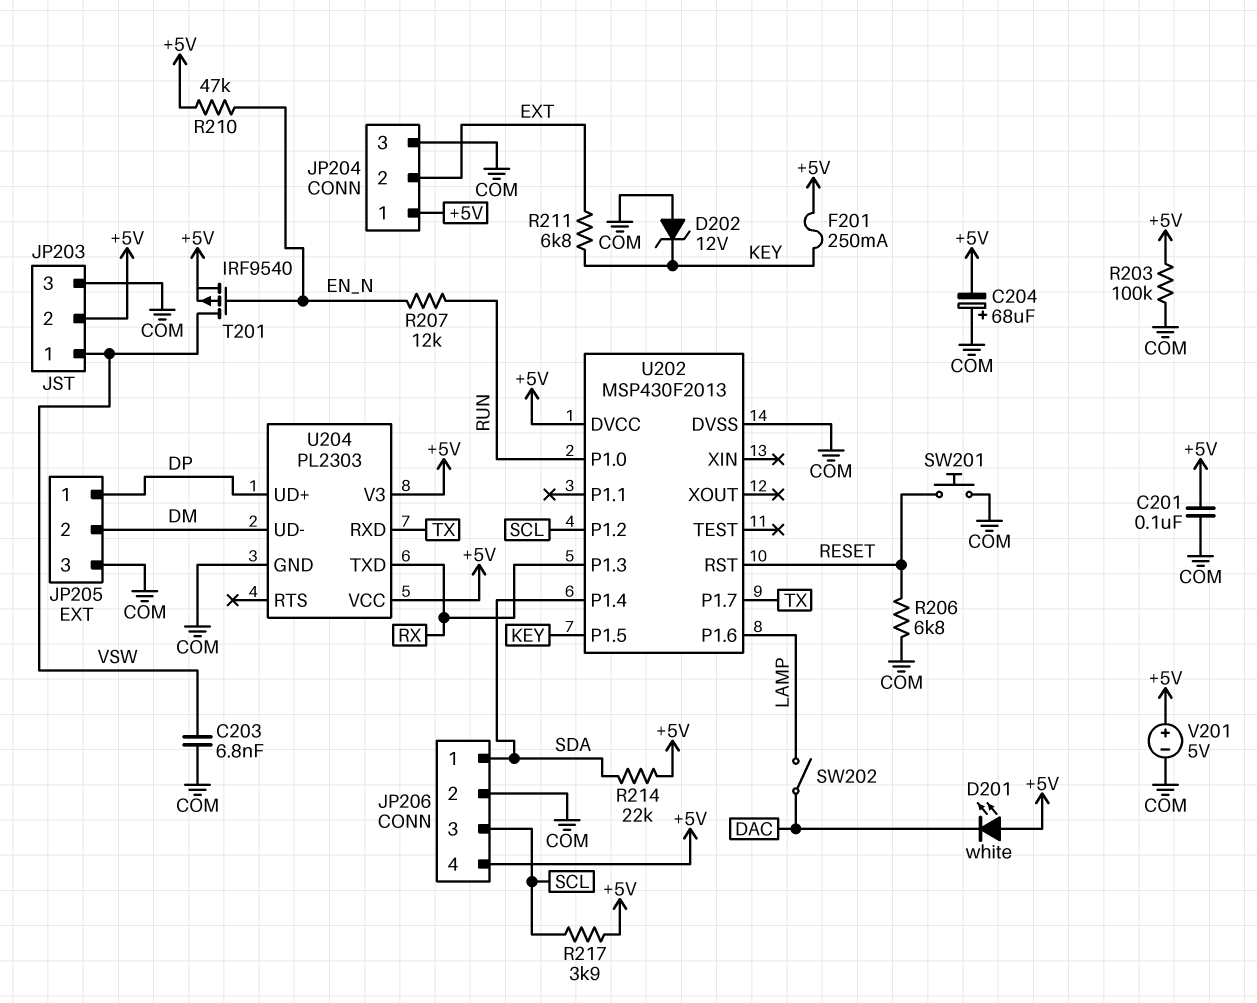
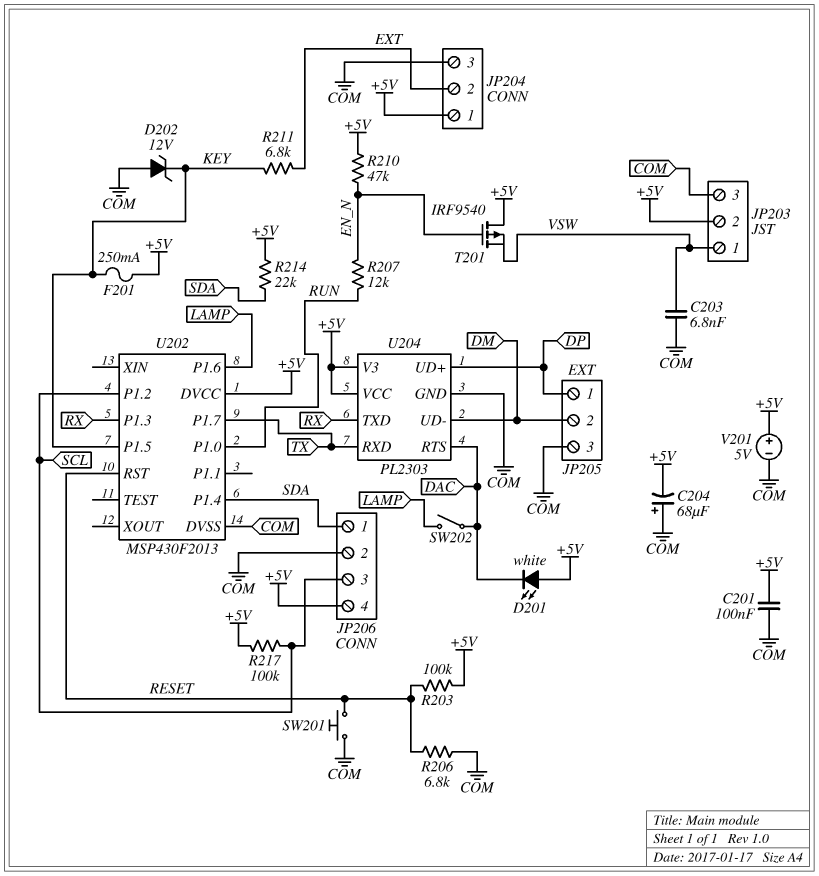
R203: 100k (+5V, COM) -> 100k (+5V, RESET)
R217: 3.9k (+5V, SCL) -> 100k (+5V, SCL)
T201: PMOS IRF9540 (G EN_N, D VSW, S +5V) -> PMOS IRF9540 (G EN_N, D +5V, S VSW)
U204 pin RTS: none -> DAC

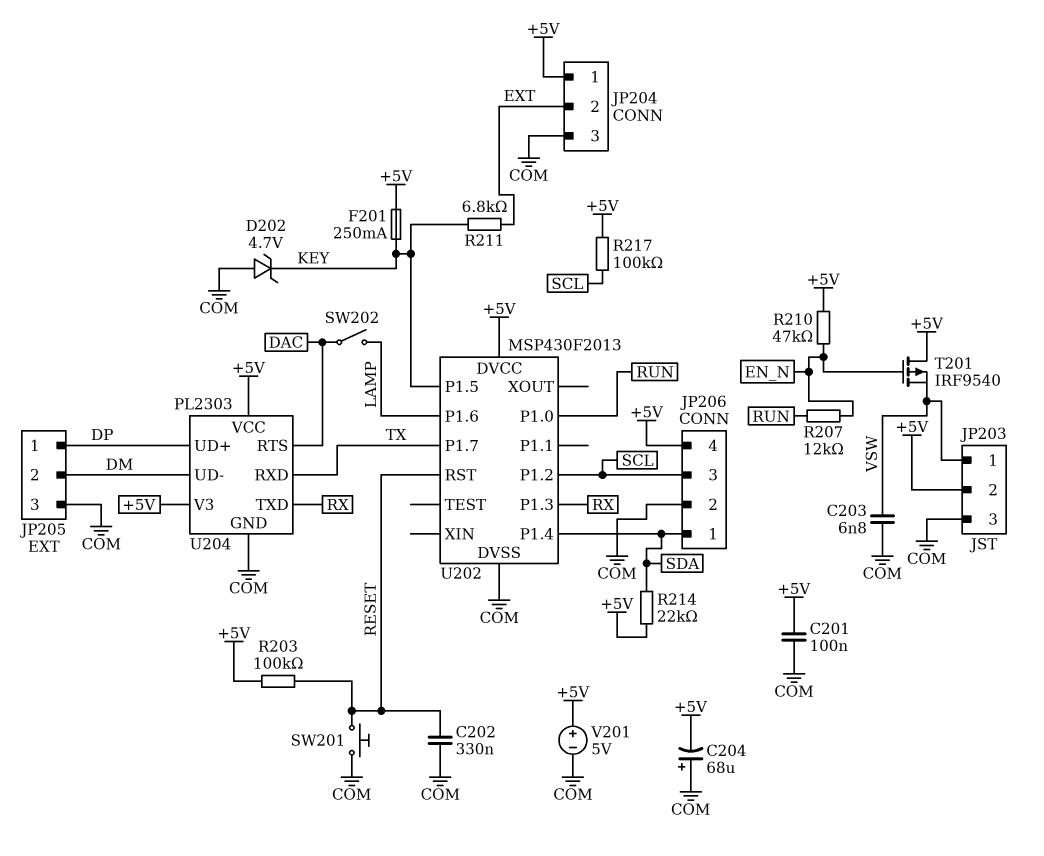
C202: none -> 330nF (COM, RESET)
D201: LED white (A +5V, K DAC) -> none
D202: zener 12V (A COM, K KEY) -> zener 4.7V (A COM, K KEY)
R206: 6.8k (COM, RESET) -> none

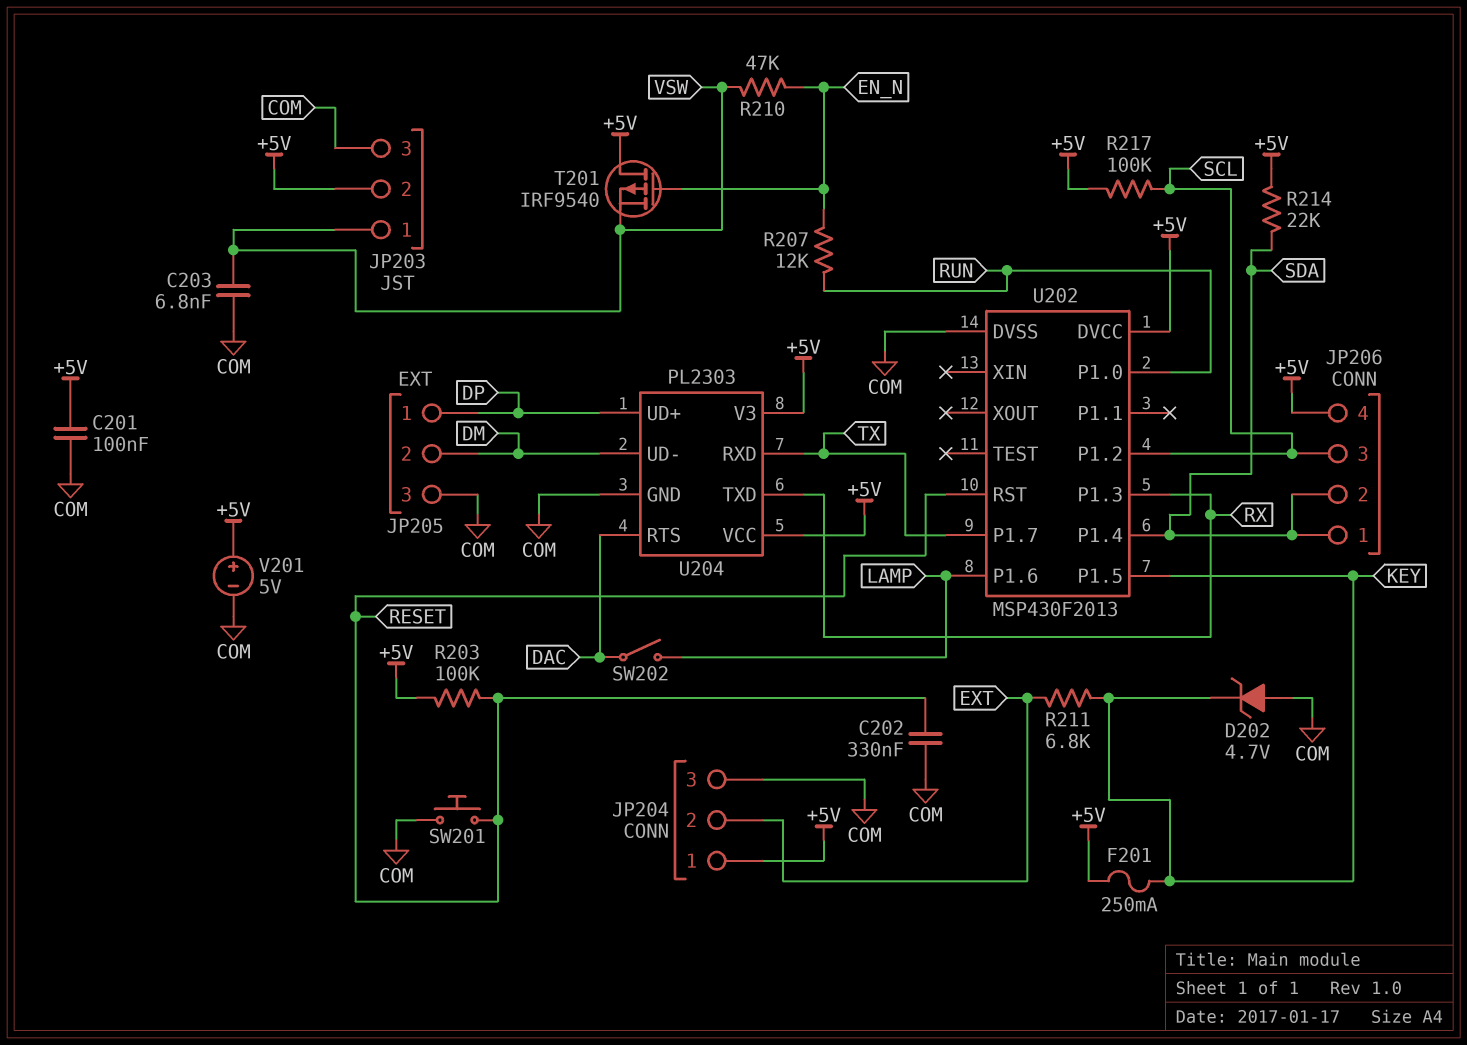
C204: 68uF (plus COM, minus +5V) -> none
JP206 pin 2: COM -> SDA
R210: 47k (+5V, EN_N) -> 47k (EN_N, VSW)

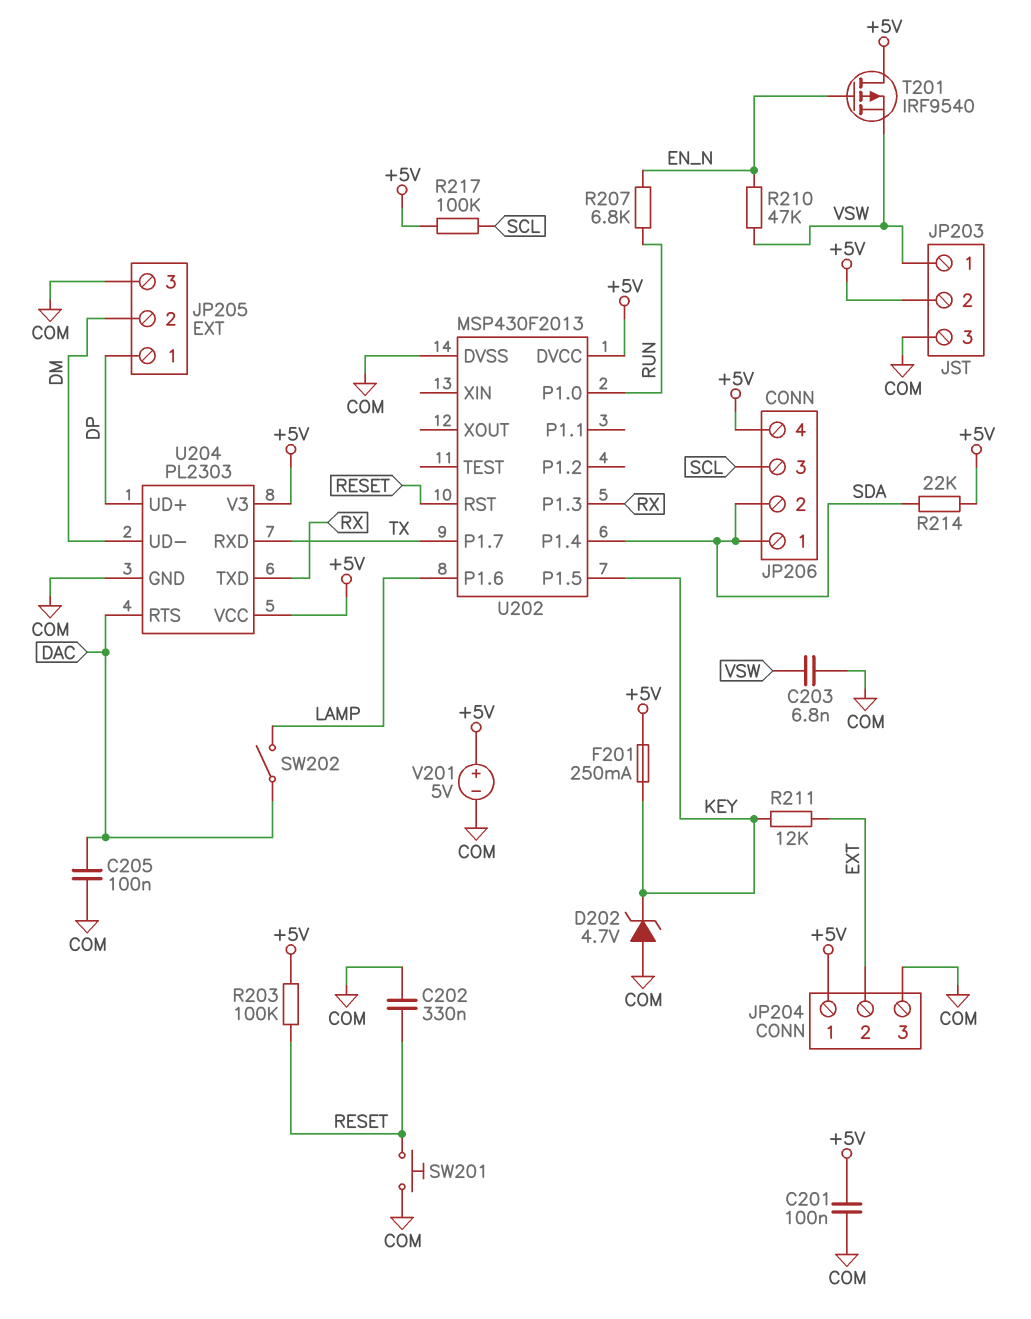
C205: none -> 100nF (COM, DAC)
R207: 12k (EN_N, RUN) -> 6.8k (EN_N, RUN)
R211: 6.8k (EXT, KEY) -> 12k (EXT, KEY)
U202 pin P1.2: SCL -> none

